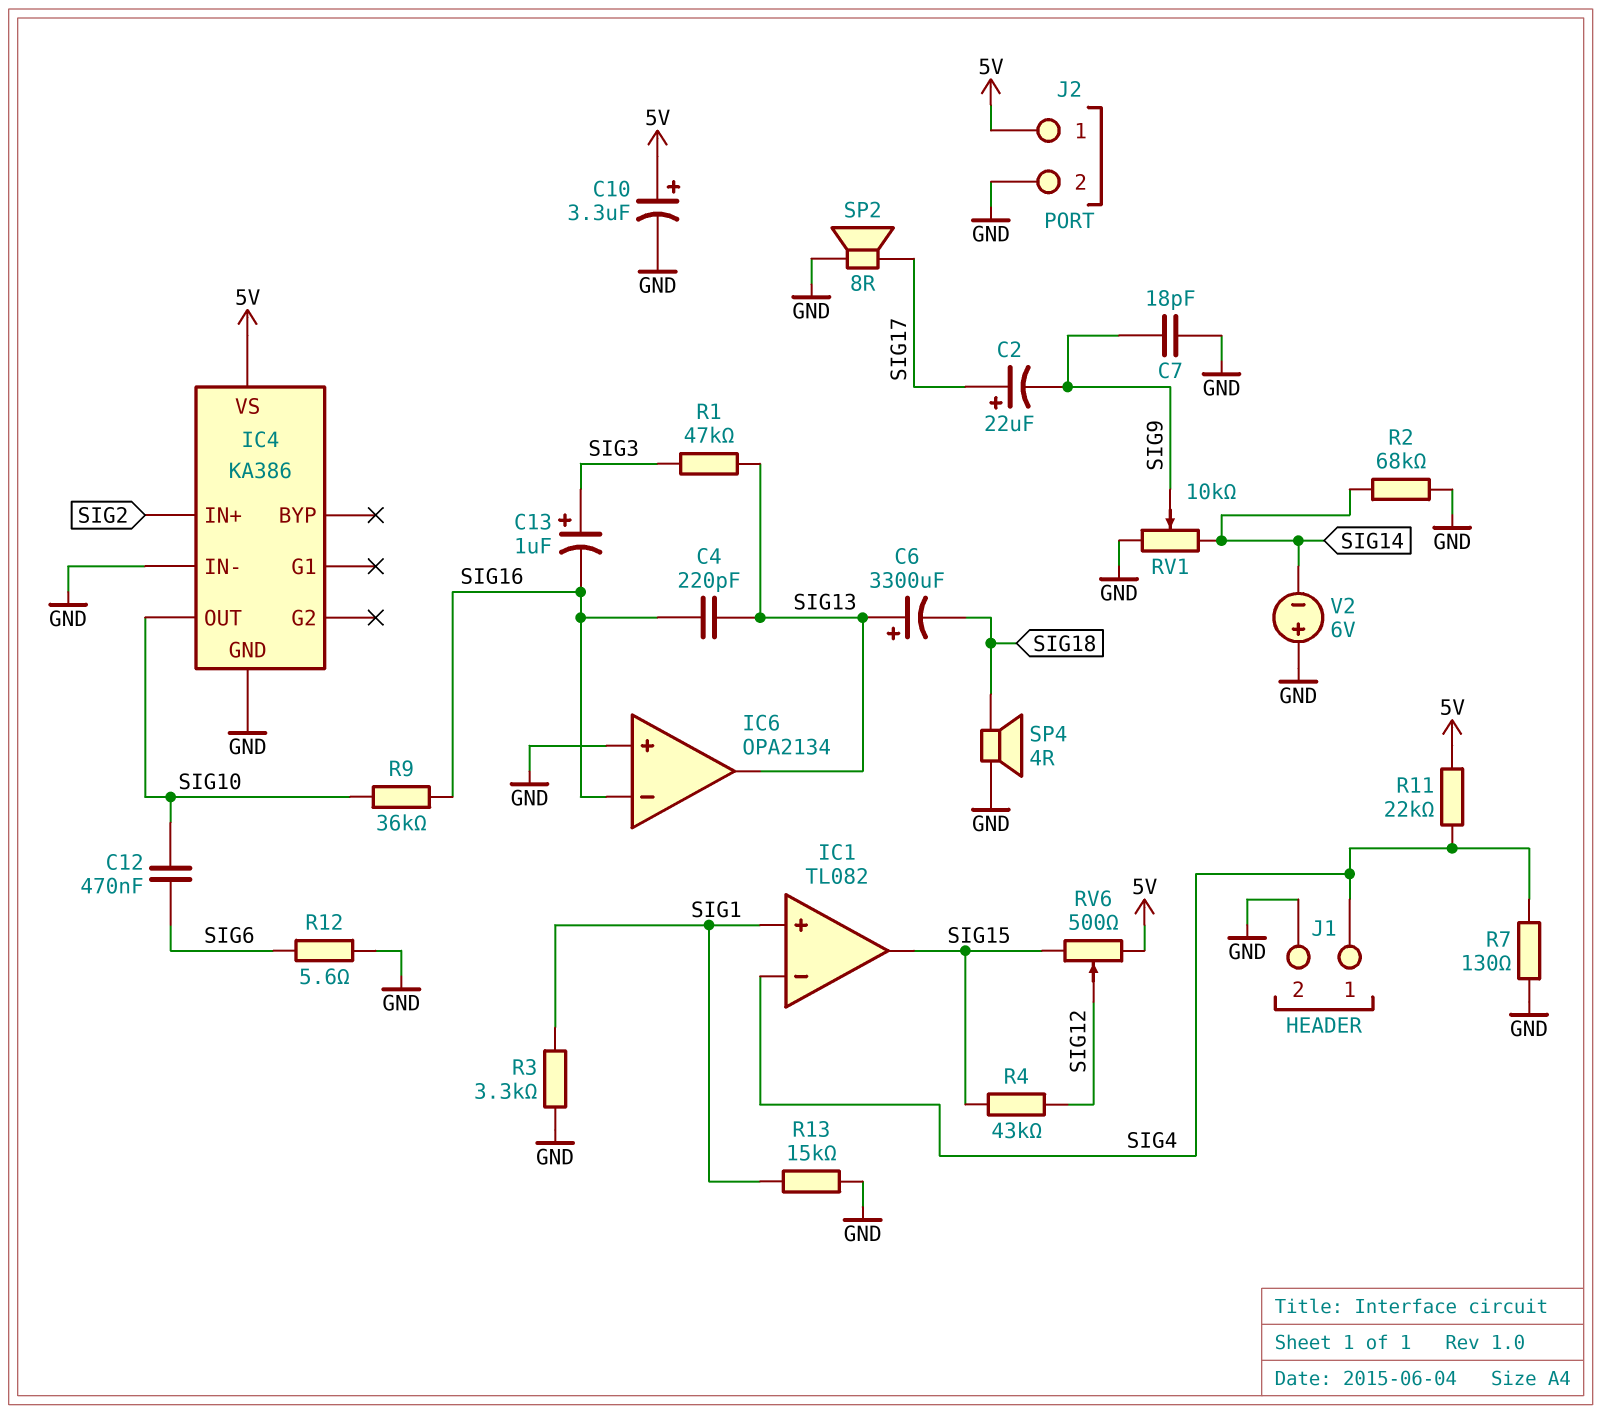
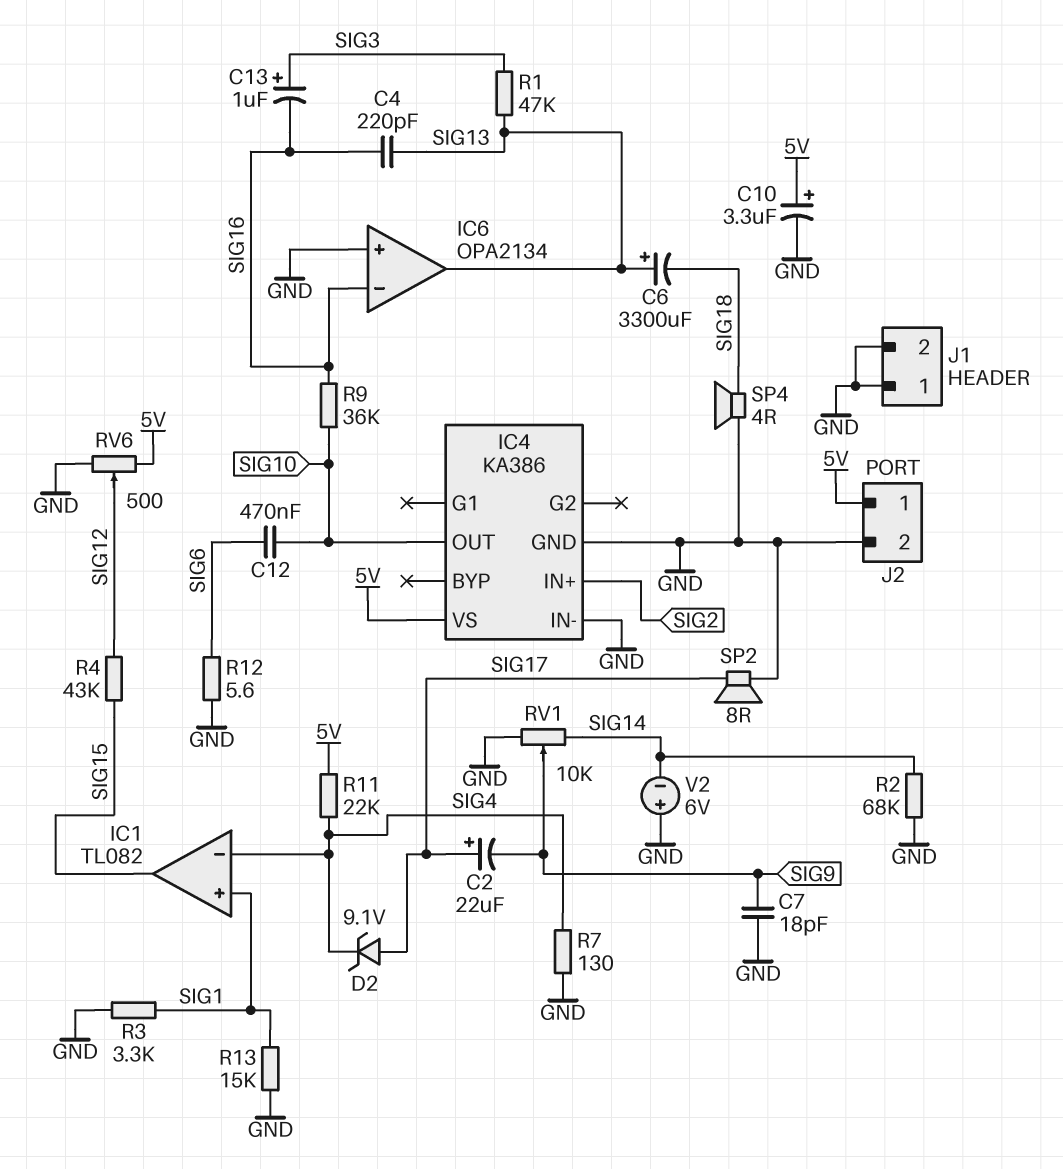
D2: none -> zener 9.1V (A SIG17, K SIG4)
J1 pin 1: SIG4 -> GND
RV6: 500 (5V, SIG15, wiper SIG12) -> 500 (5V, GND, wiper SIG12)

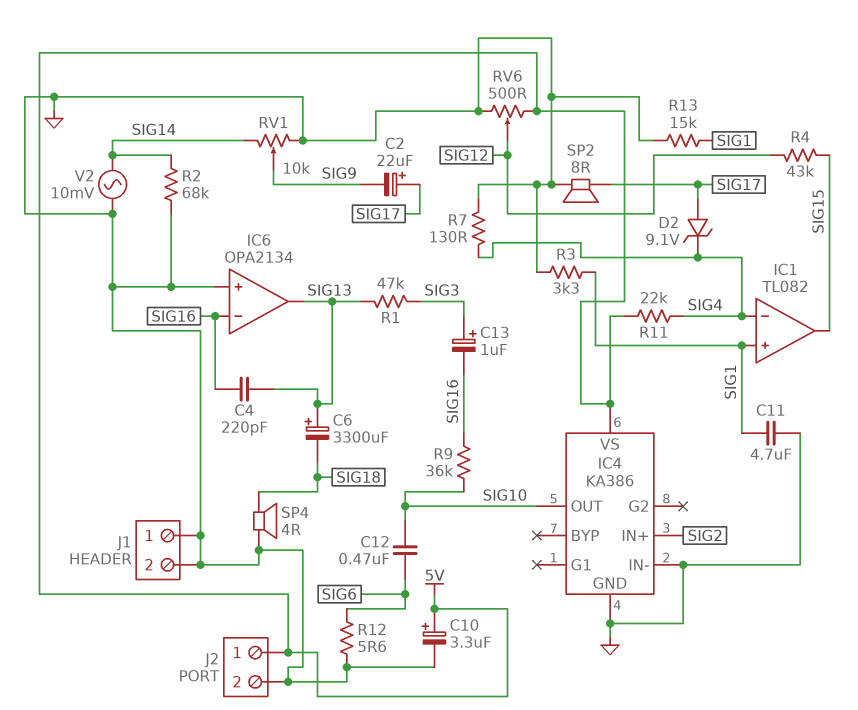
C7: 18pF (GND, SIG9) -> none
C11: none -> 4.7uF (GND, SIG1)
V2: 6V (plus GND, minus SIG14) -> AC 10mV (GND, SIG14)

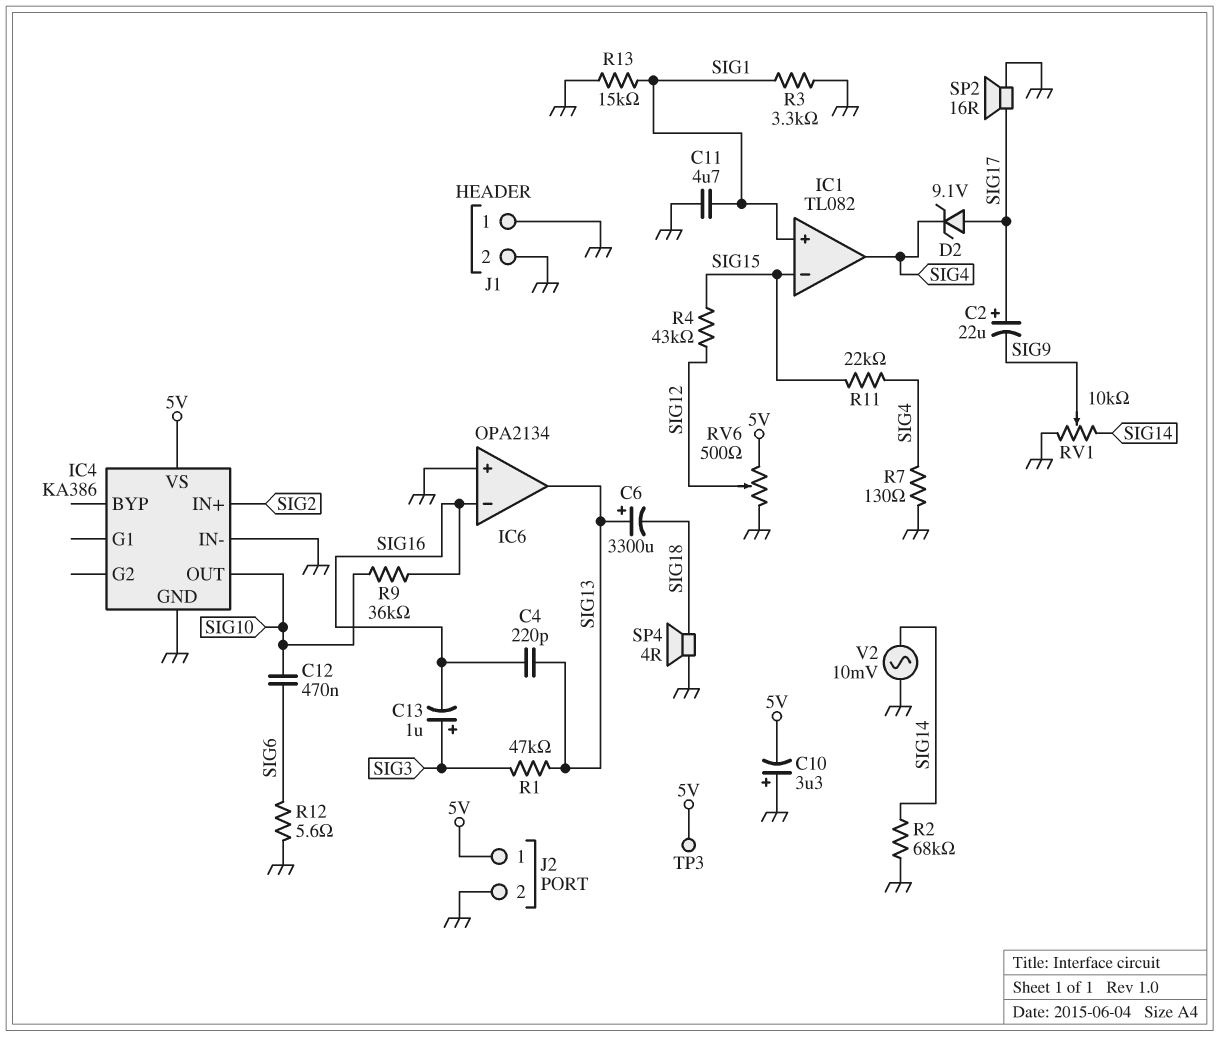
C10: 3.3uF (plus 5V, minus GND) -> 3.3uF (plus GND, minus 5V)
IC1 pin in-: SIG4 -> SIG15
IC1 pin out: SIG15 -> SIG4
R11: 22k (5V, SIG4) -> 22k (SIG4, SIG15)
SP2: speaker 8R (GND, SIG17) -> speaker 16R (GND, SIG17)
TP3: none -> test point (5V)

